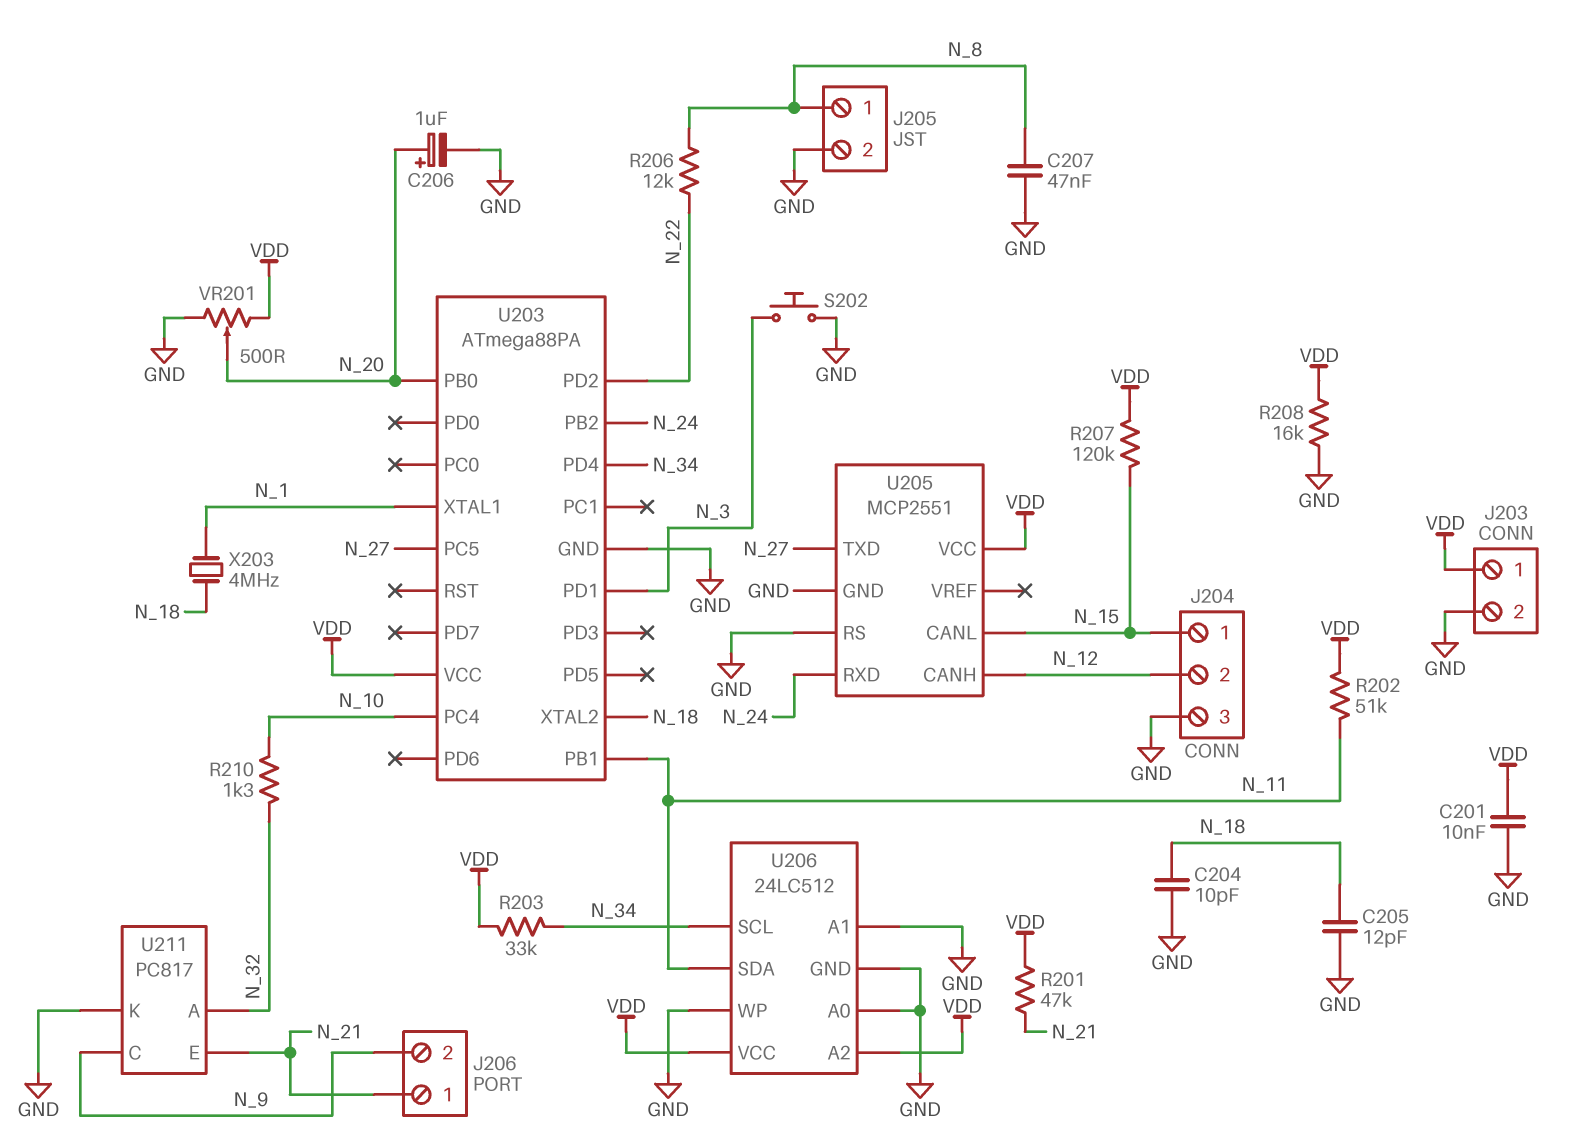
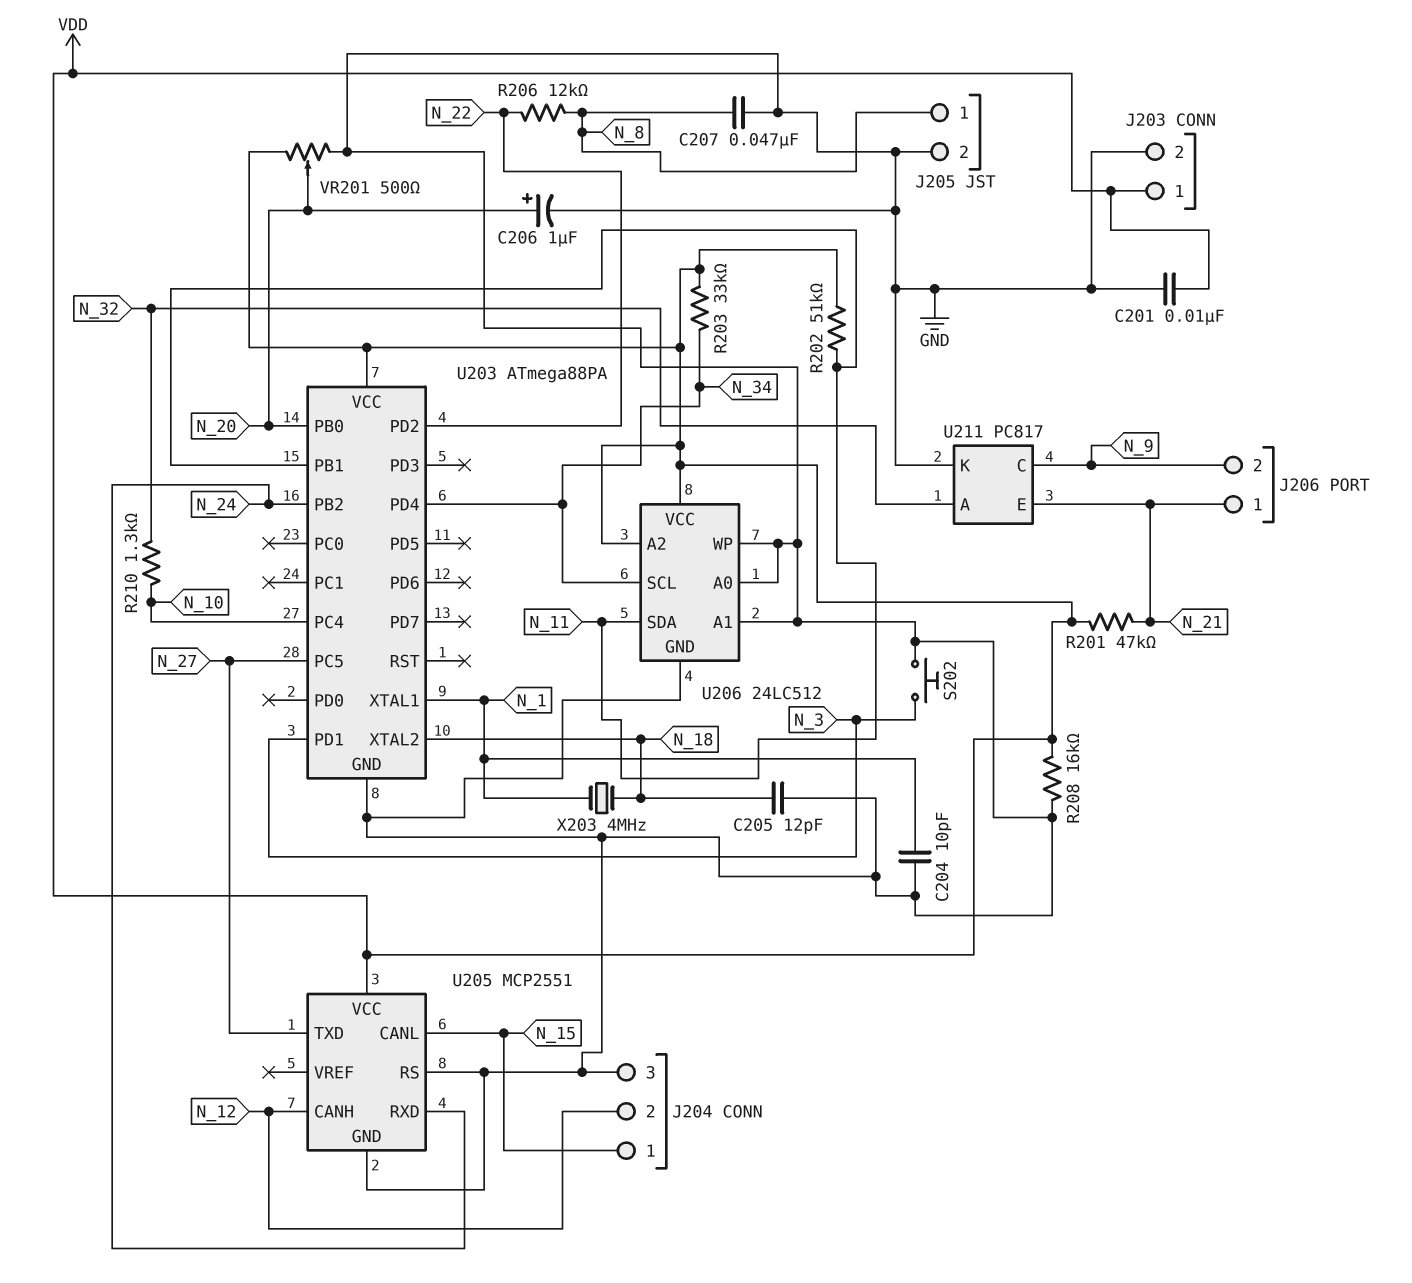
C204: 10pF (GND, N_18) -> 10pF (GND, N_1)
R207: 120k (N_15, VDD) -> none

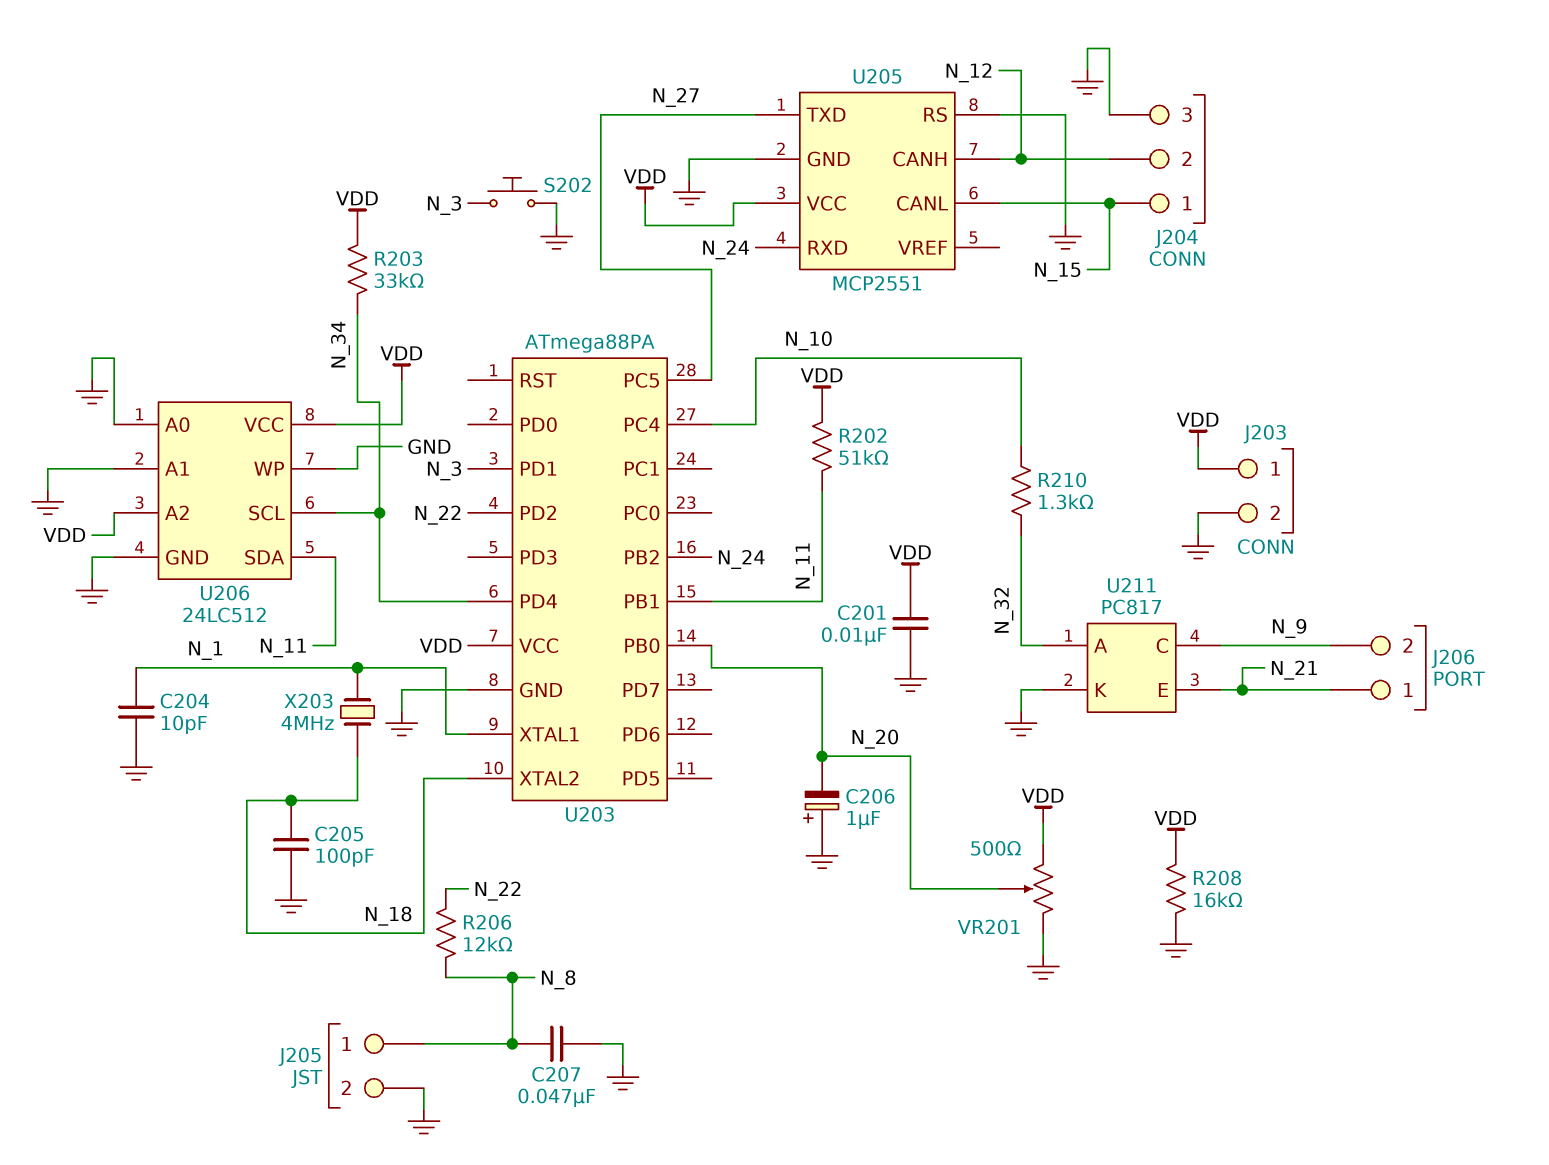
C205: 12pF (GND, N_18) -> 100pF (GND, N_18)
C206: 1uF (plus N_20, minus GND) -> 1uF (plus GND, minus N_20)
R201: 47k (N_21, VDD) -> none

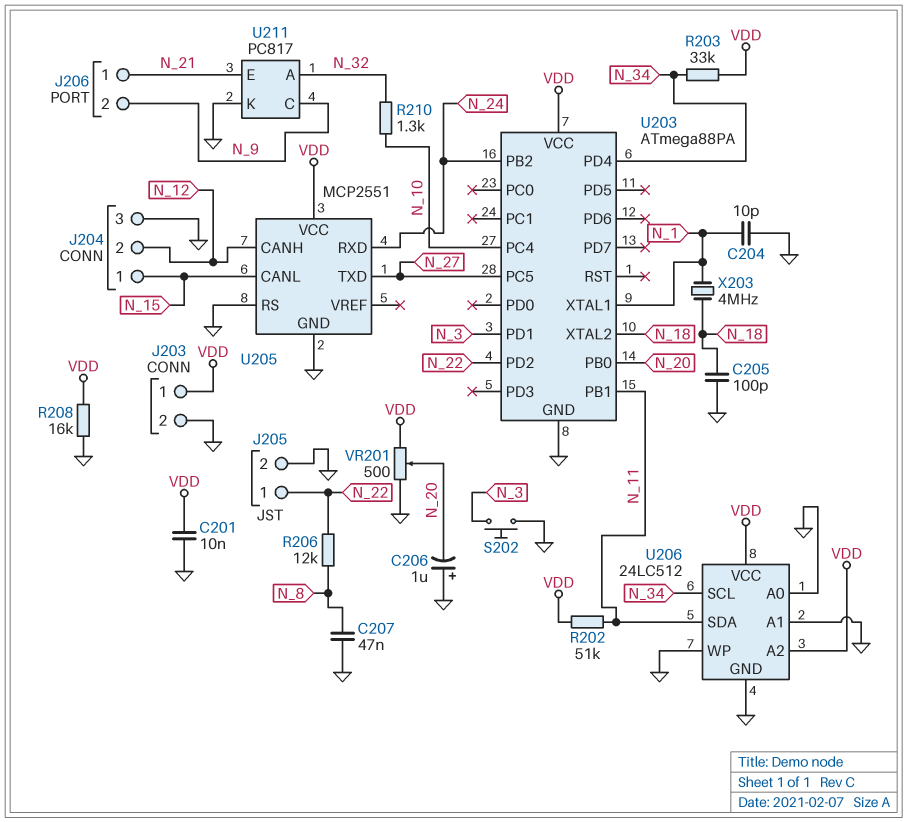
J205 pin 1: N_8 -> N_22

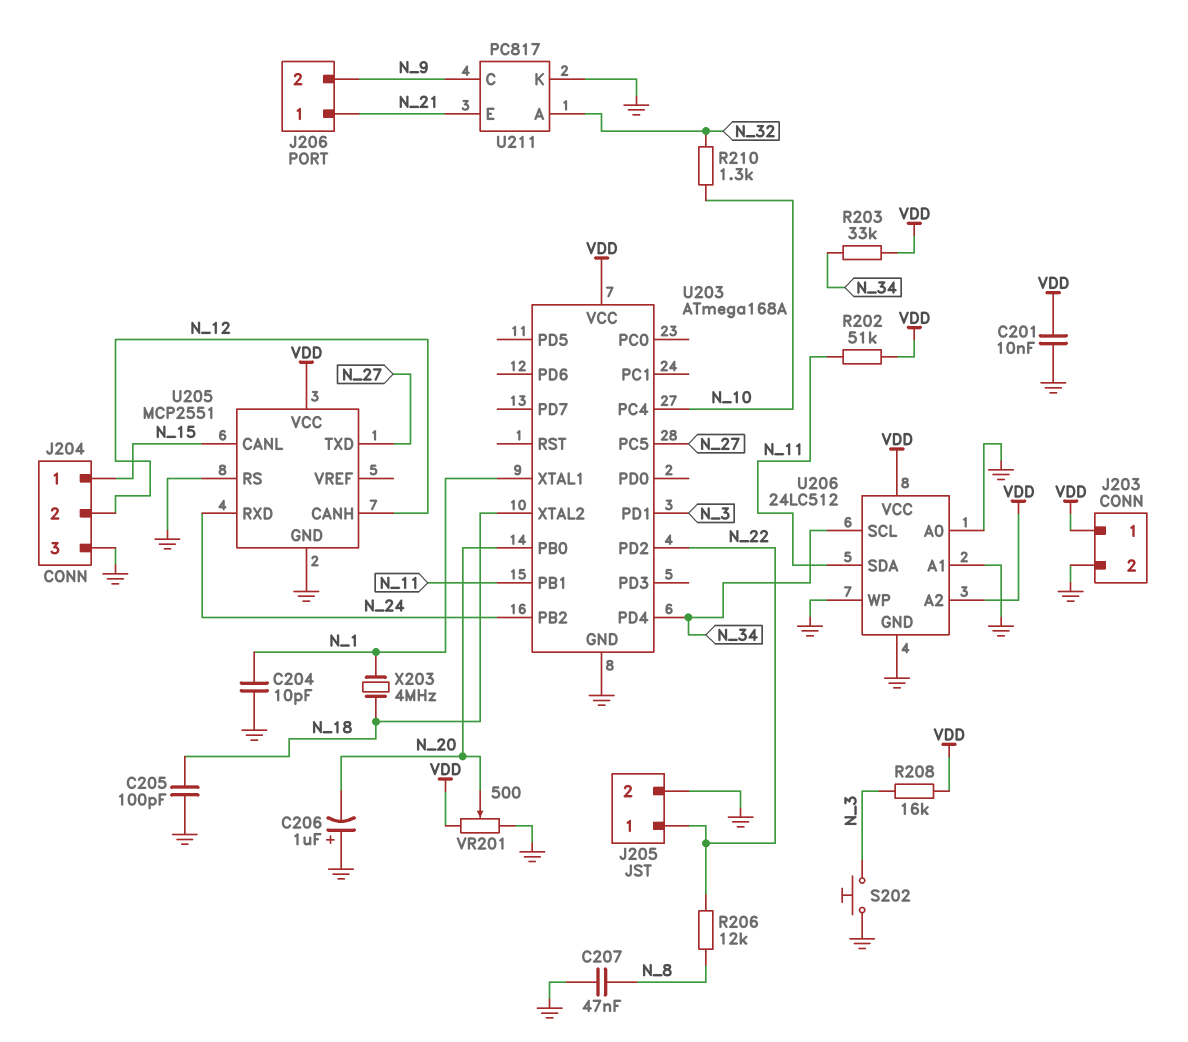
R208: 16k (GND, VDD) -> 16k (N_3, VDD)
U203: ATmega88PA -> ATmega168A

